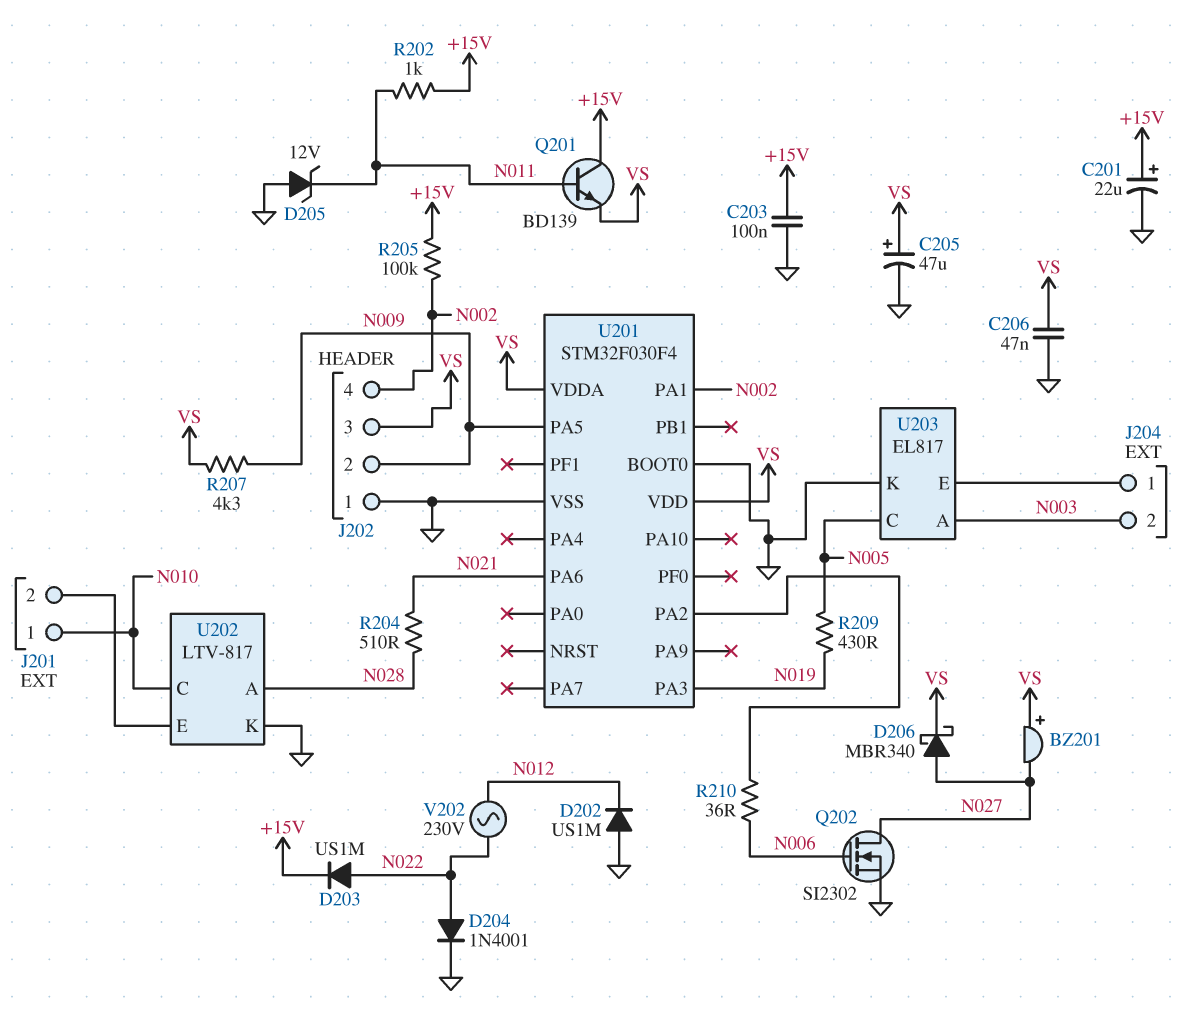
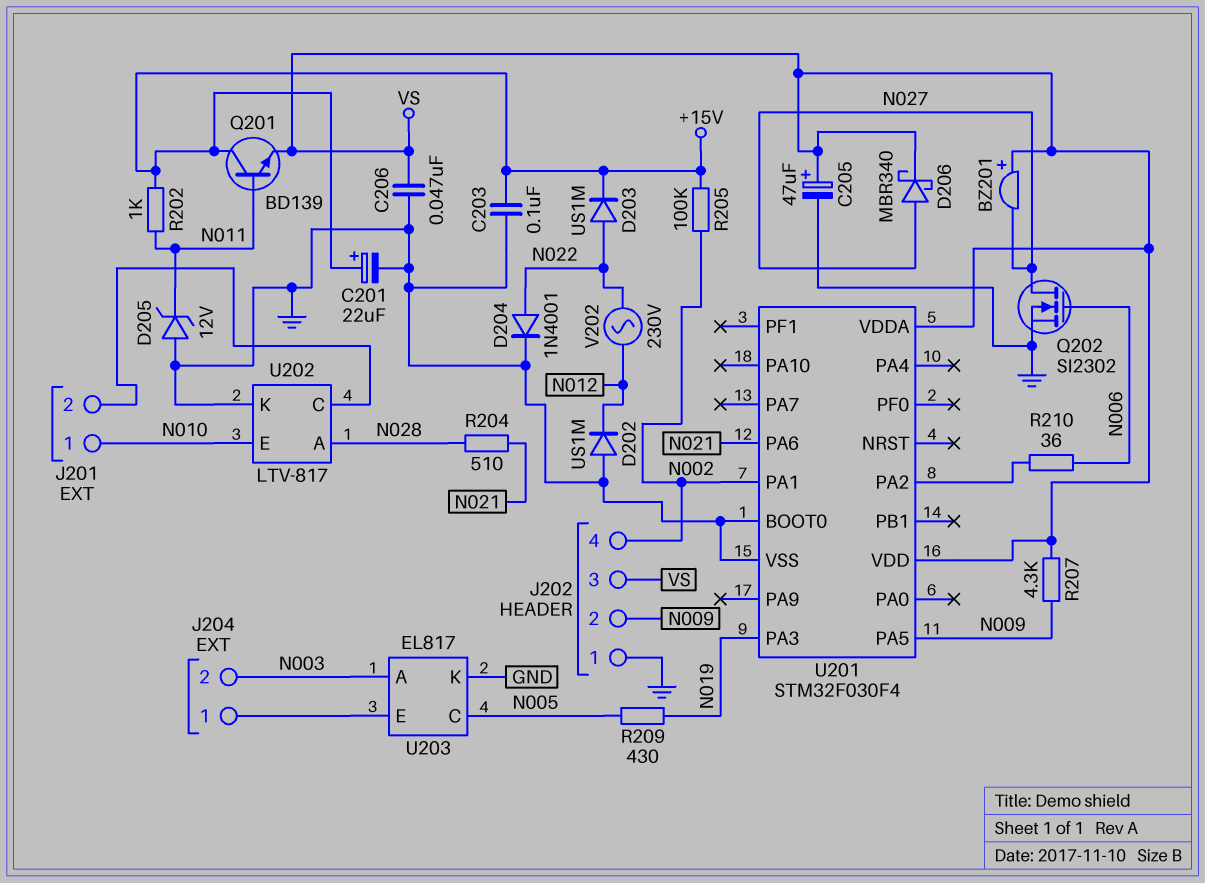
U202 pin C: N010 -> J201/2
U202 pin E: J201/2 -> N010

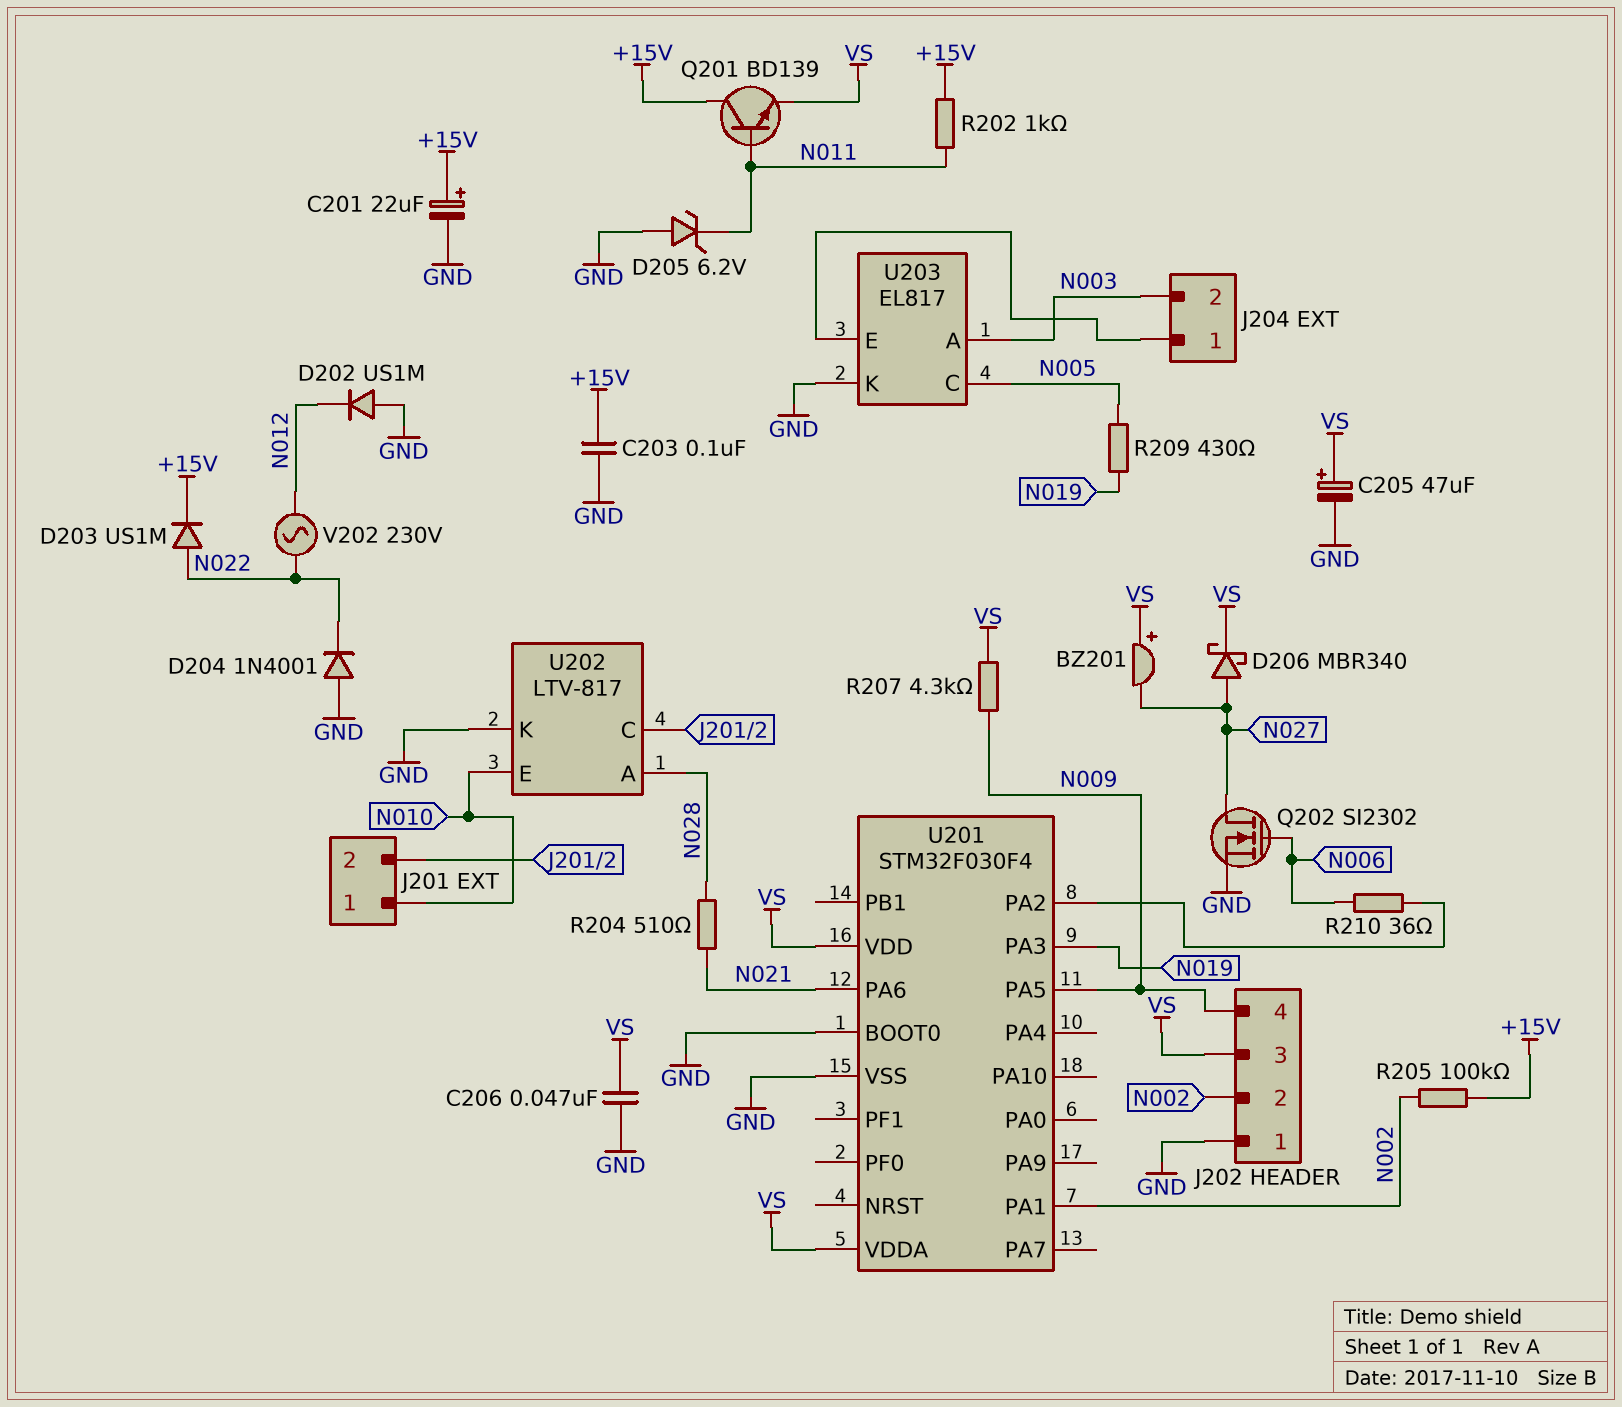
D204: diode 1N4001 (A N022, K GND) -> diode 1N4001 (A GND, K N022)
D205: zener 12V (A GND, K N011) -> zener 6.2V (A GND, K N011)
J202 pin 2: N009 -> N002
J202 pin 4: N002 -> N009

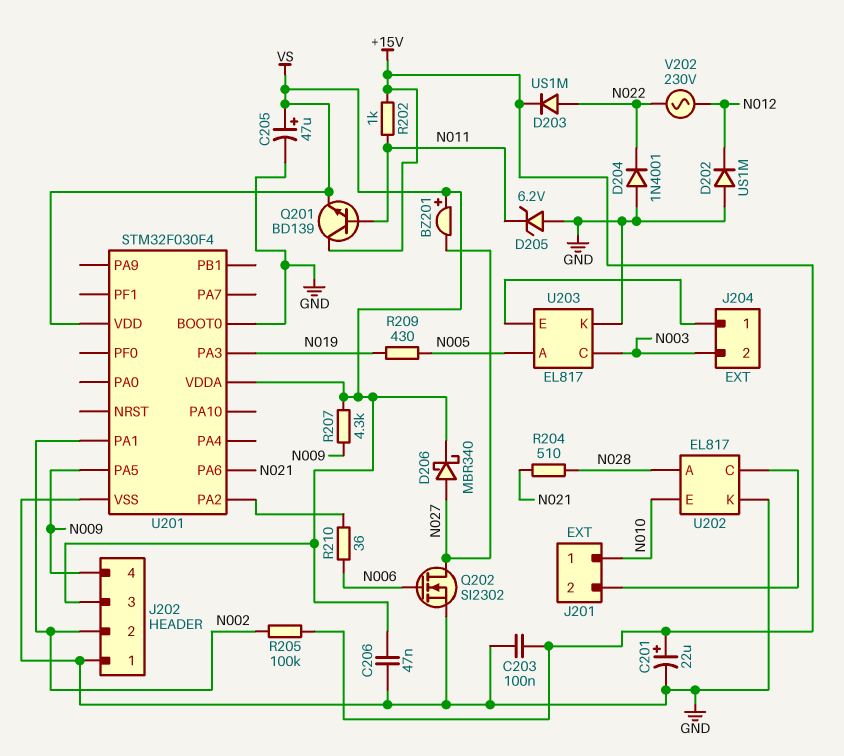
U202: LTV-817 -> EL817
U203 pin A: N003 -> N005
U203 pin C: N005 -> N003

